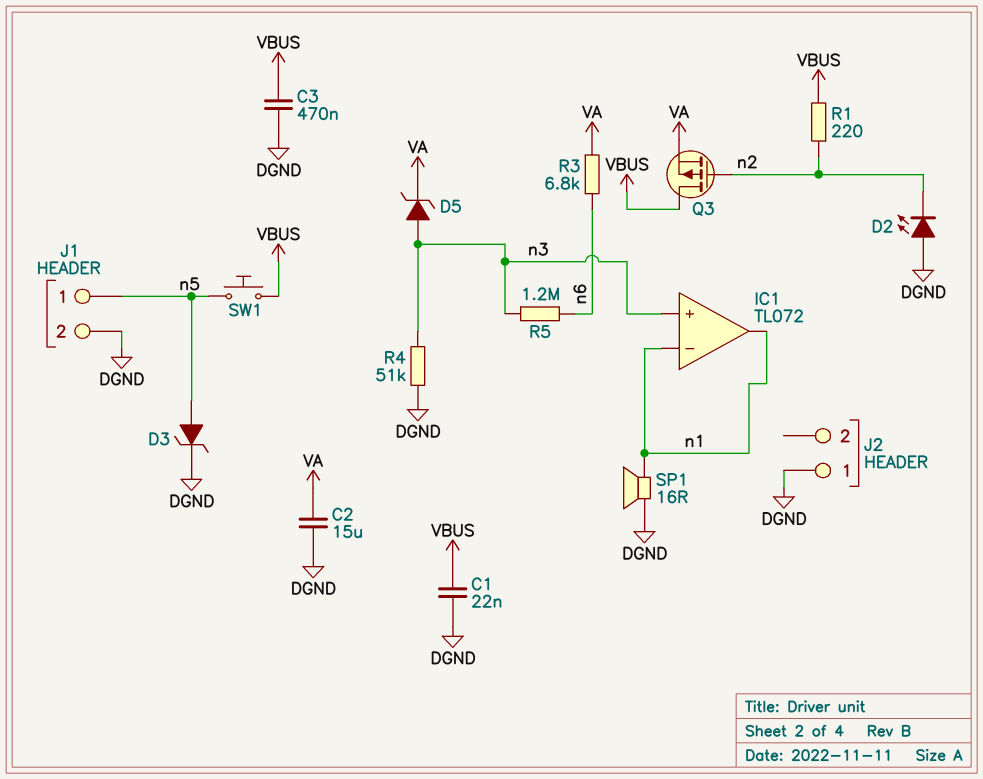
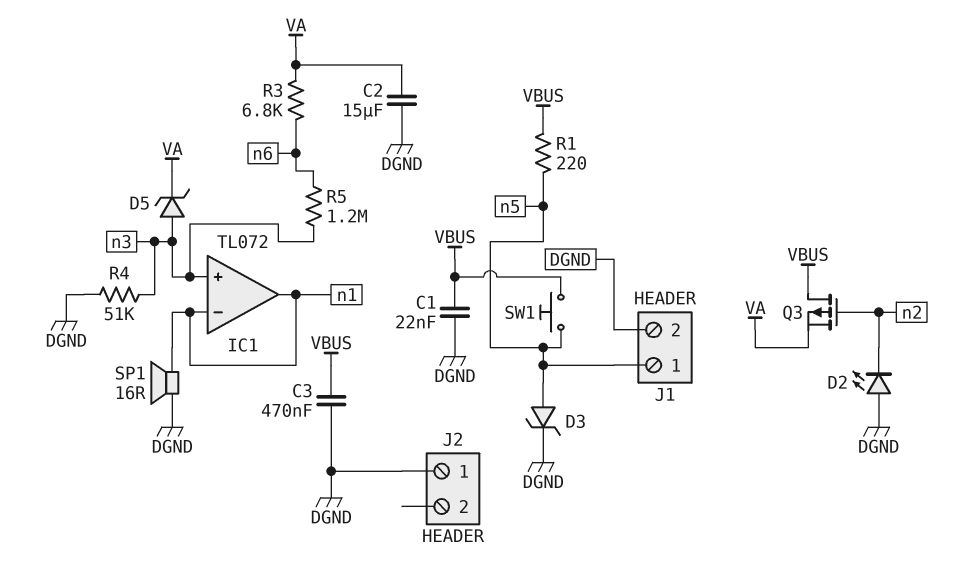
R1: 220 (VBUS, n2) -> 220 (VBUS, n5)

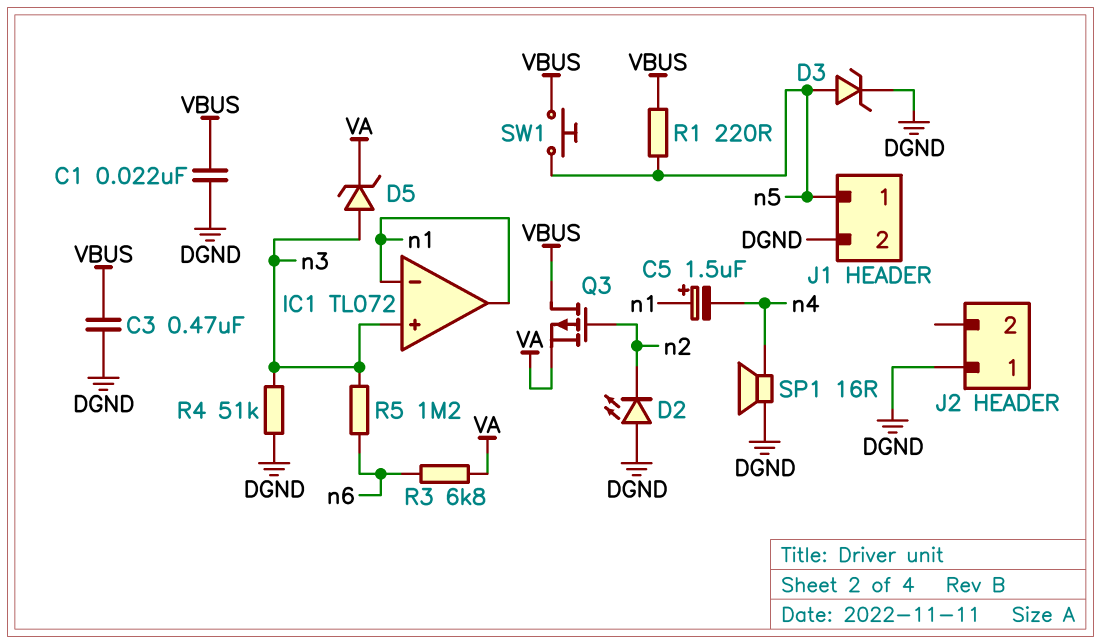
C2: 15uF (DGND, VA) -> none
C5: none -> 1.5uF (plus n1, minus n4)
SP1: speaker 16R (DGND, n1) -> speaker 16R (DGND, n4)

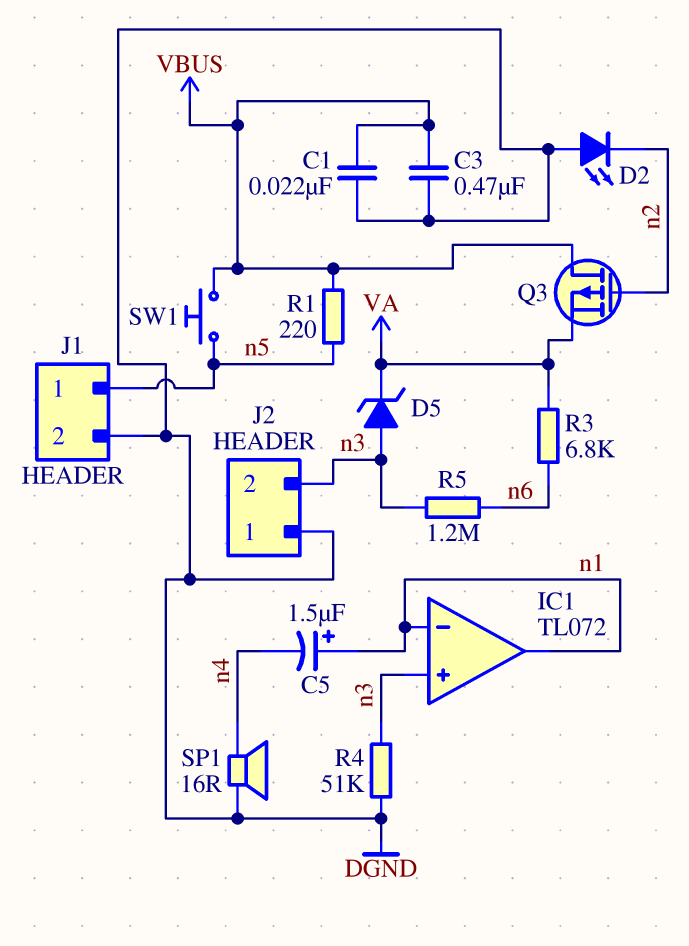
D3: zener (A n5, K DGND) -> none
J2 pin 2: none -> n3

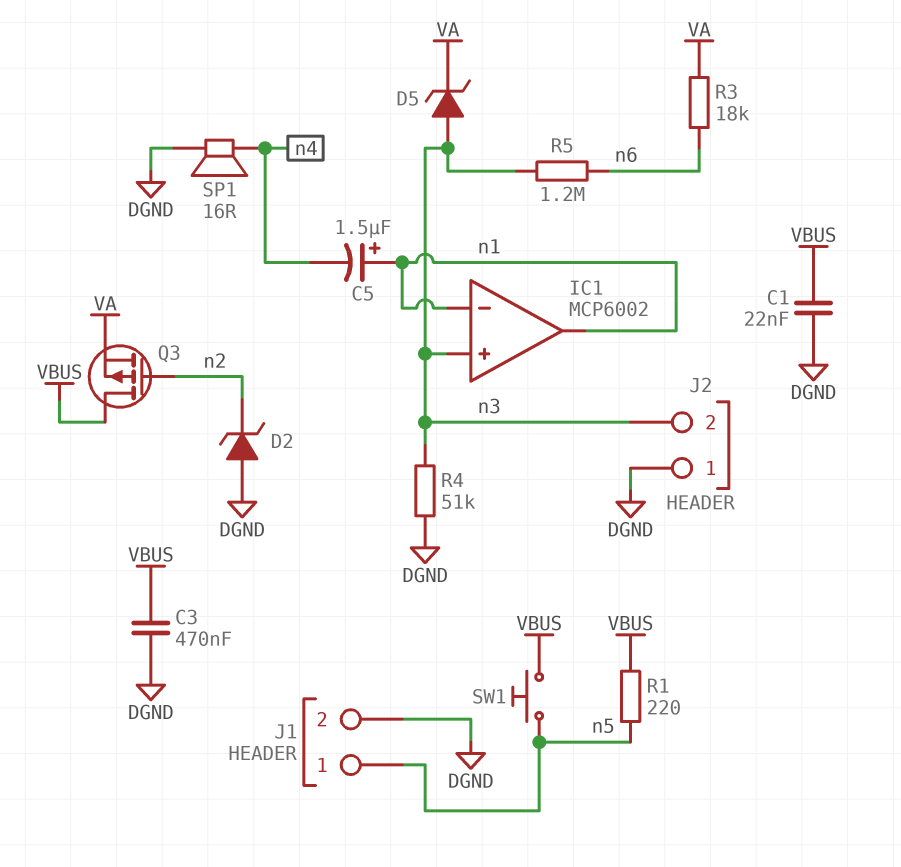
D2: LED (A DGND, K n2) -> zener (A DGND, K n2)
IC1: TL072 -> MCP6002
R3: 6.8k (VA, n6) -> 18k (VA, n6)

